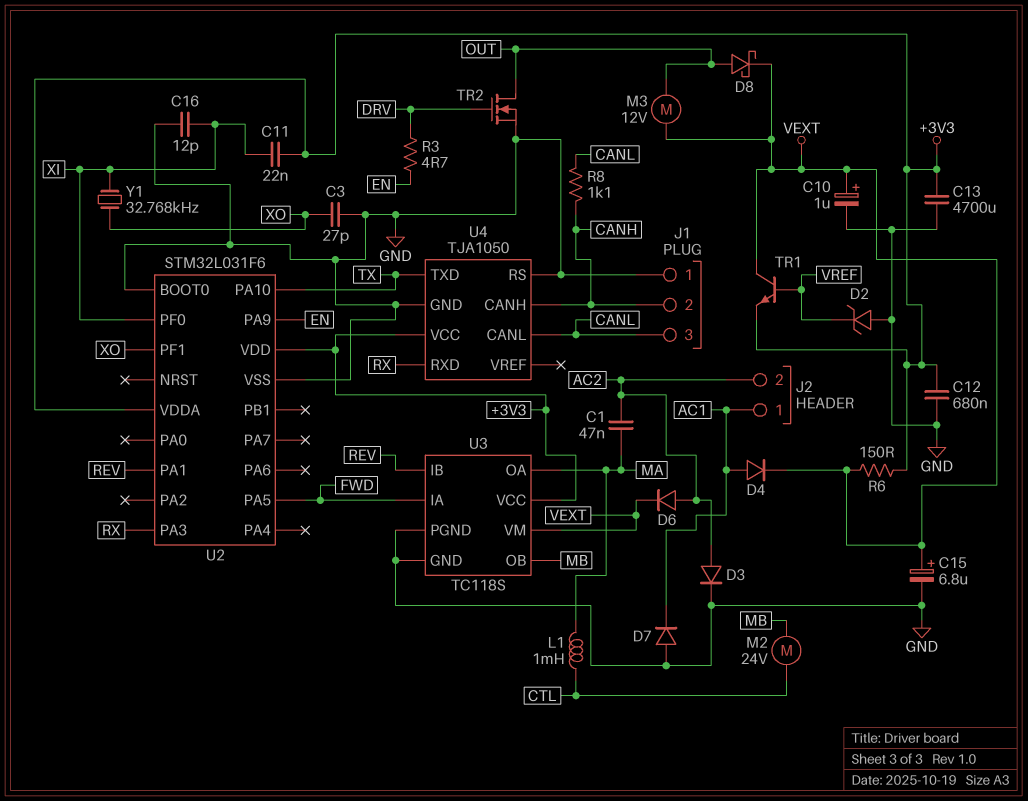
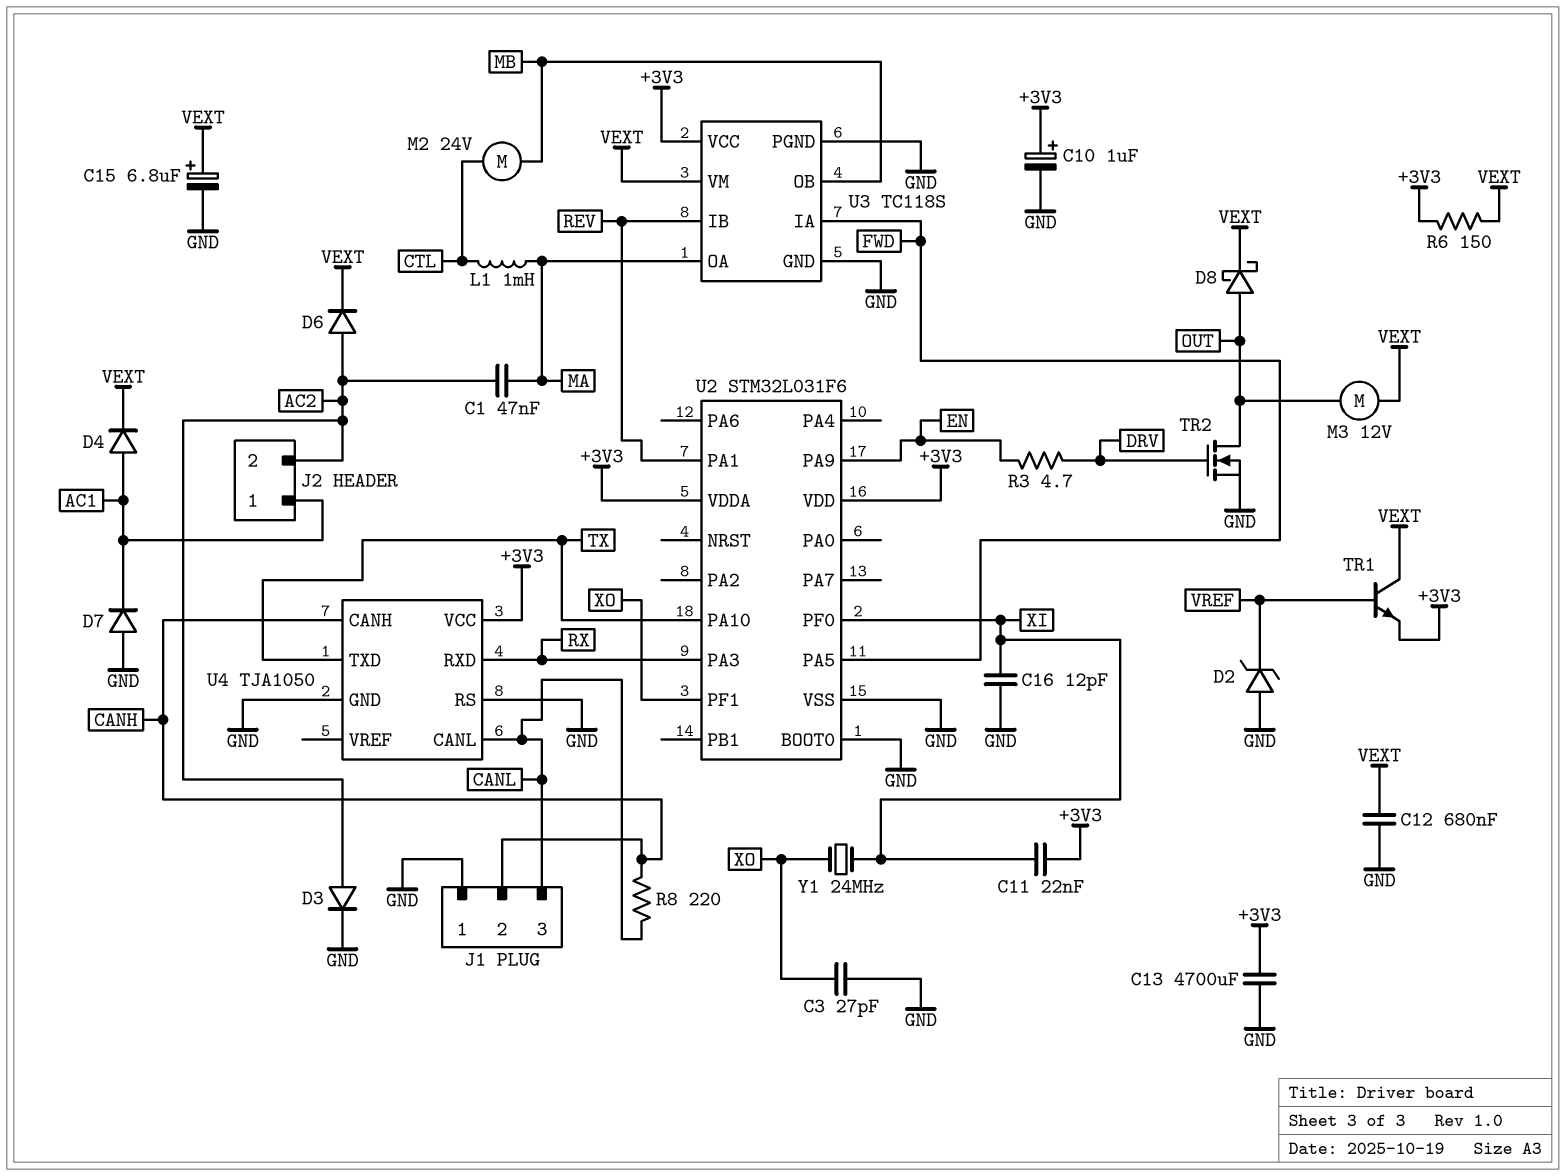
C10: 1uF (plus VEXT, minus GND) -> 1uF (plus +3V3, minus GND)
C12: 680nF (+3V3, GND) -> 680nF (GND, VEXT)
R8: 1.1k (CANH, CANL) -> 220 (CANH, CANL)
Y1: 32.768kHz (XI, XO) -> 24MHz (XI, XO)

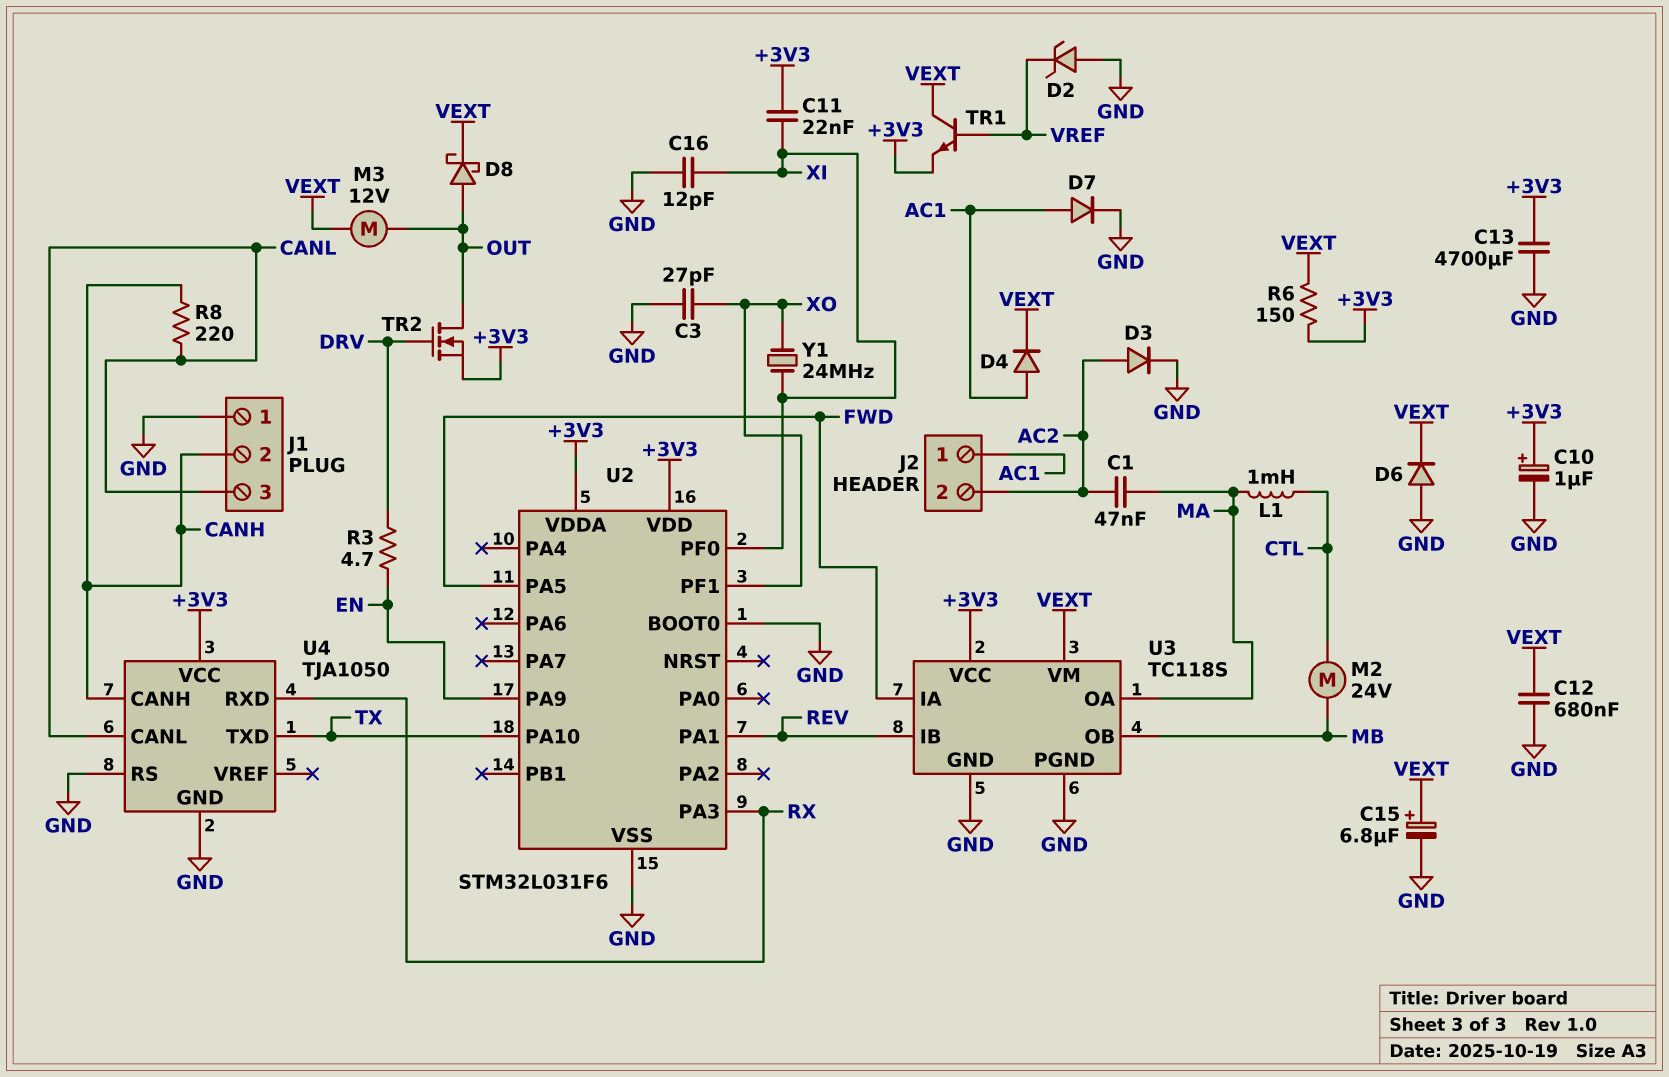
D6: diode (A AC2, K VEXT) -> diode (A GND, K VEXT)
D7: diode (A GND, K AC1) -> diode (A AC1, K GND)
TR2: NMOS (G DRV, D OUT, S GND) -> NMOS (G DRV, D OUT, S +3V3)

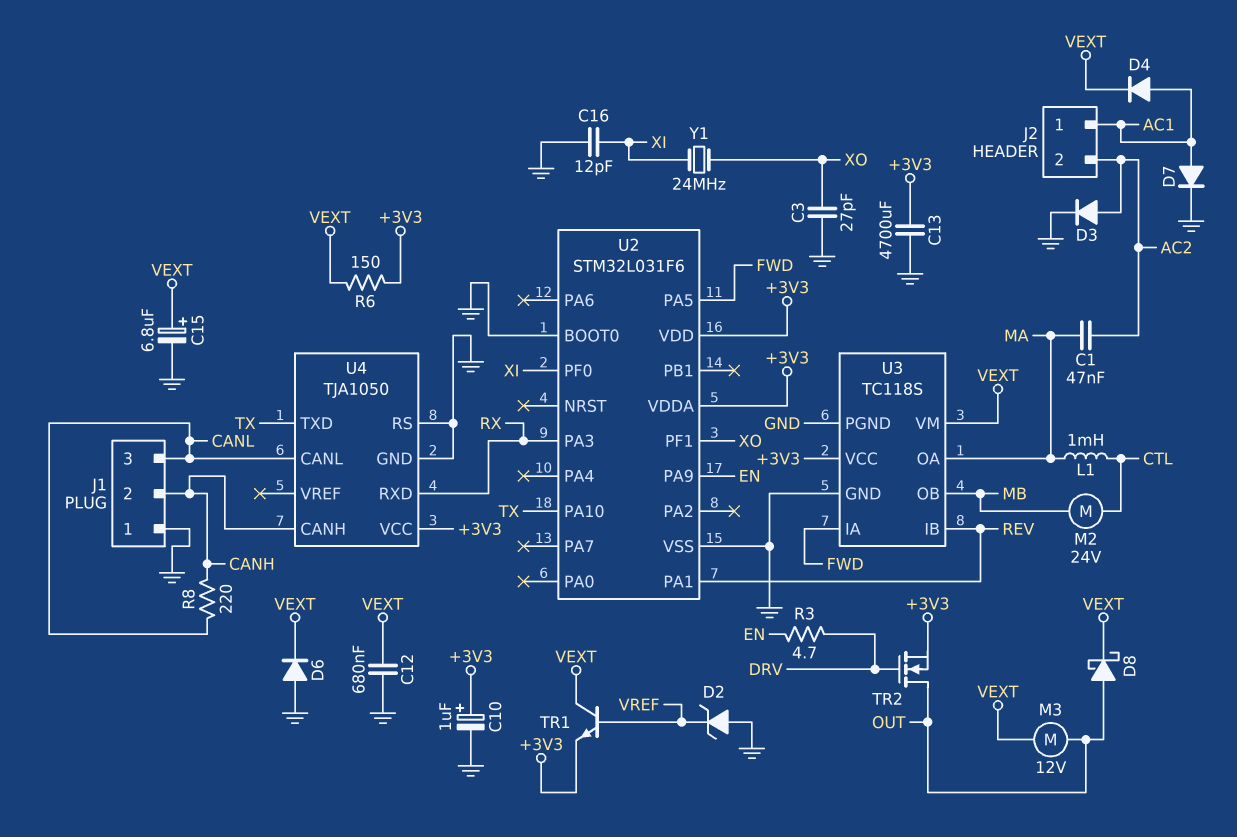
C11: 22nF (+3V3, XI) -> none

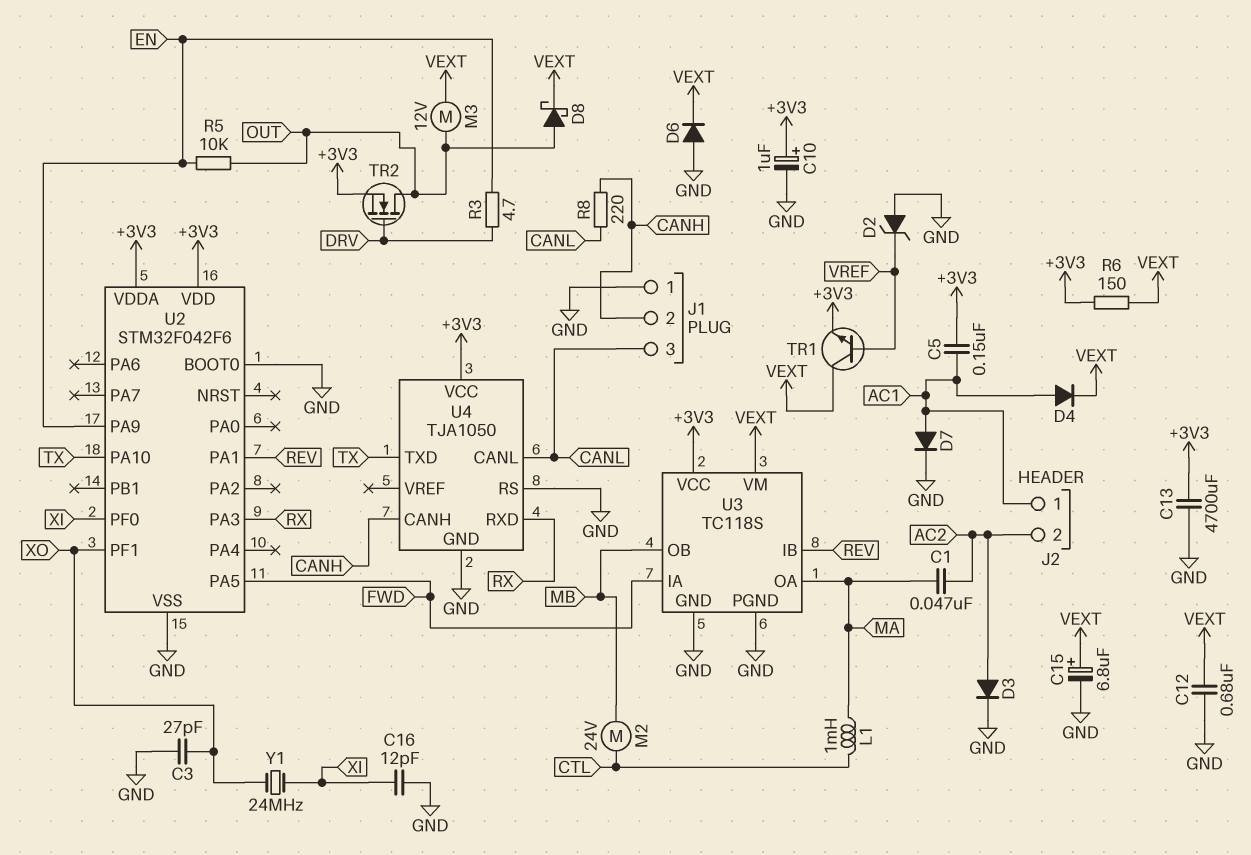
C5: none -> 150nF (+3V3, AC1)
R5: none -> 10k (EN, OUT)
U2: STM32L031F6 -> STM32F042F6

